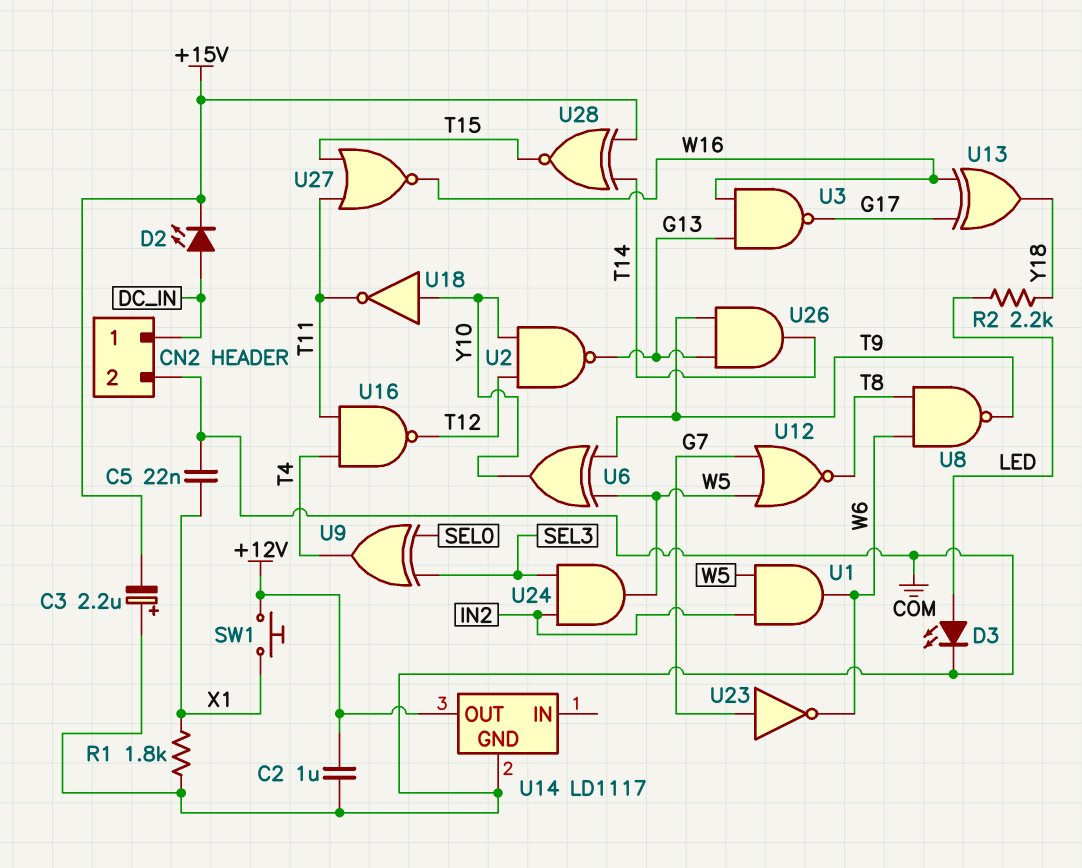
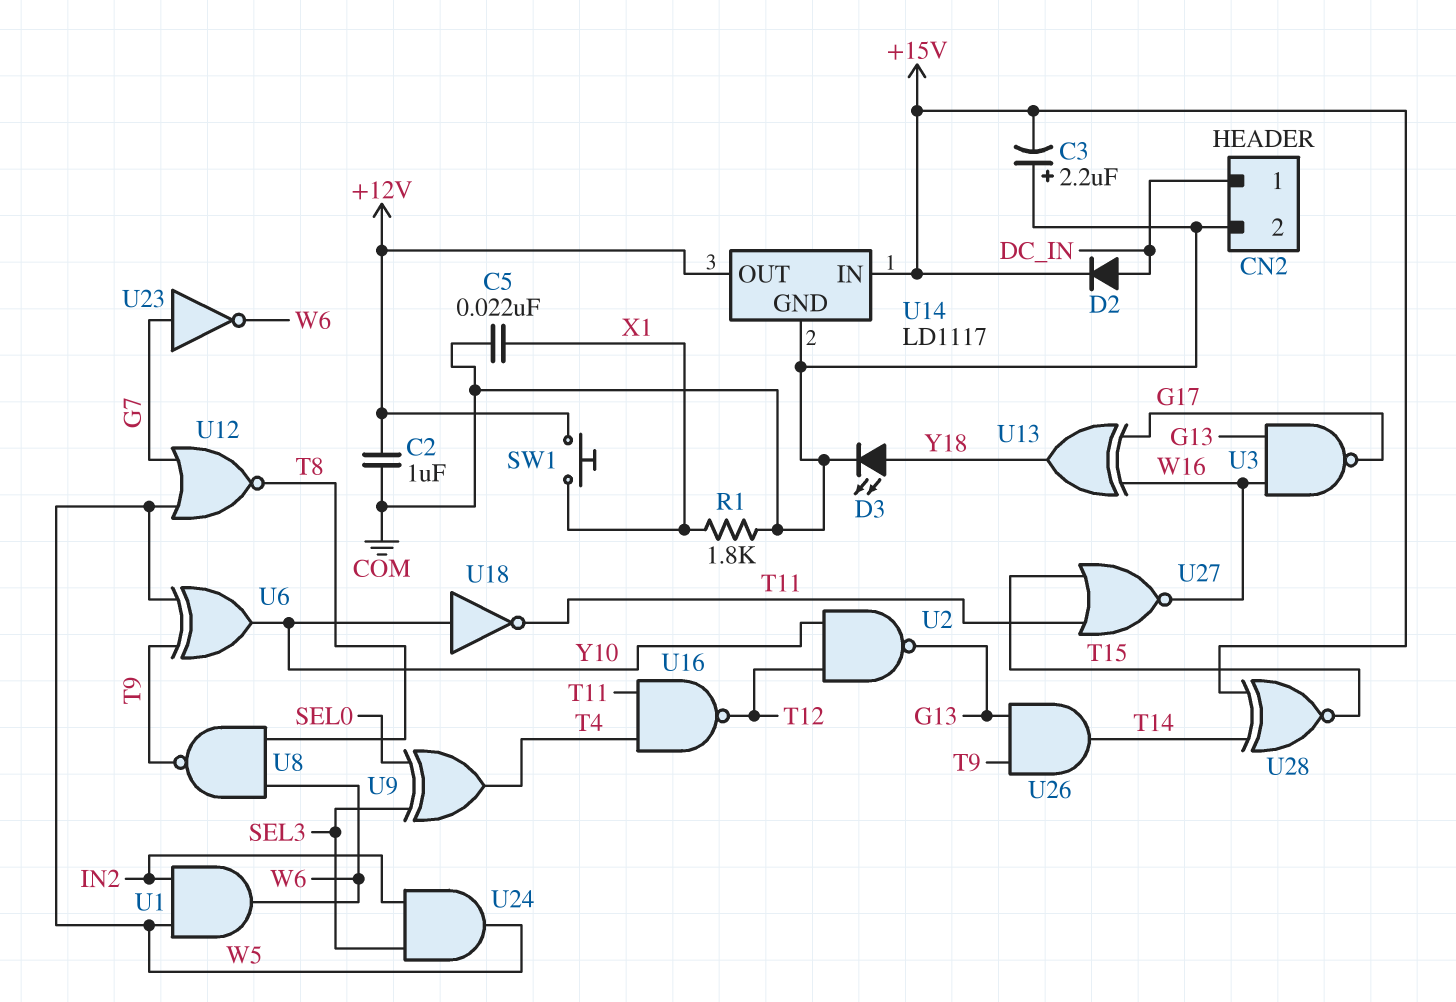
D2: LED (A DC_IN, K +15V) -> diode (A DC_IN, K +15V)
D3: LED (A LED, K COM) -> LED (A Y18, K COM)
R2: 2.2k (LED, Y18) -> none
U14 pin IN: none -> +15V

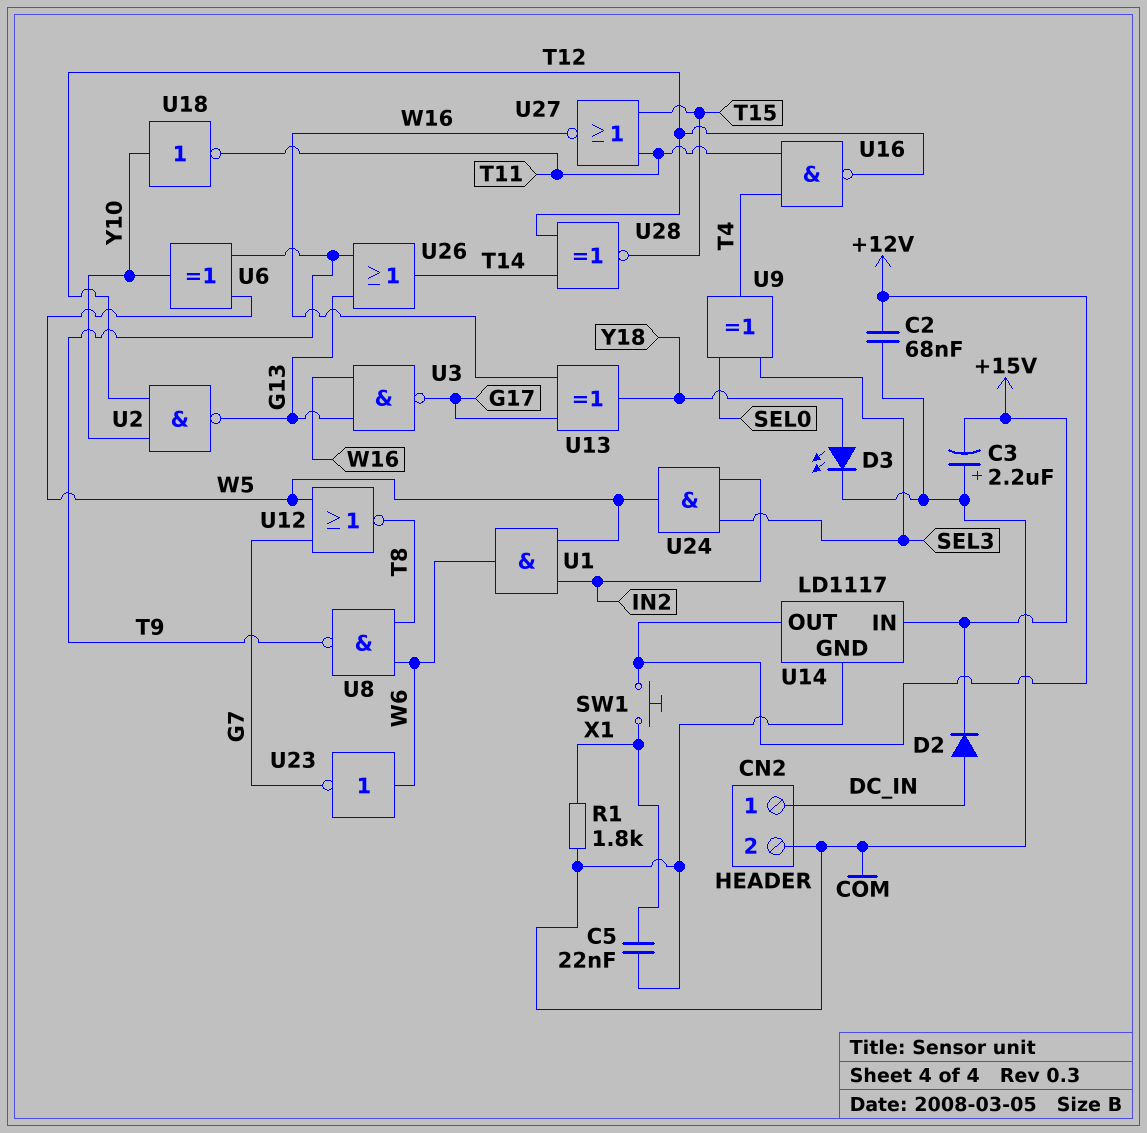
C2: 1uF (+12V, COM) -> 68nF (+12V, COM)
U23: NOT (in G7, out W6) -> NOT (in W6, out G7)
U26: AND (in G13, in T9, out T14) -> OR (in G13, in T9, out T14)
U28: XNOR (in +15V, in T14, out T15) -> XNOR (in T12, in T14, out T15)

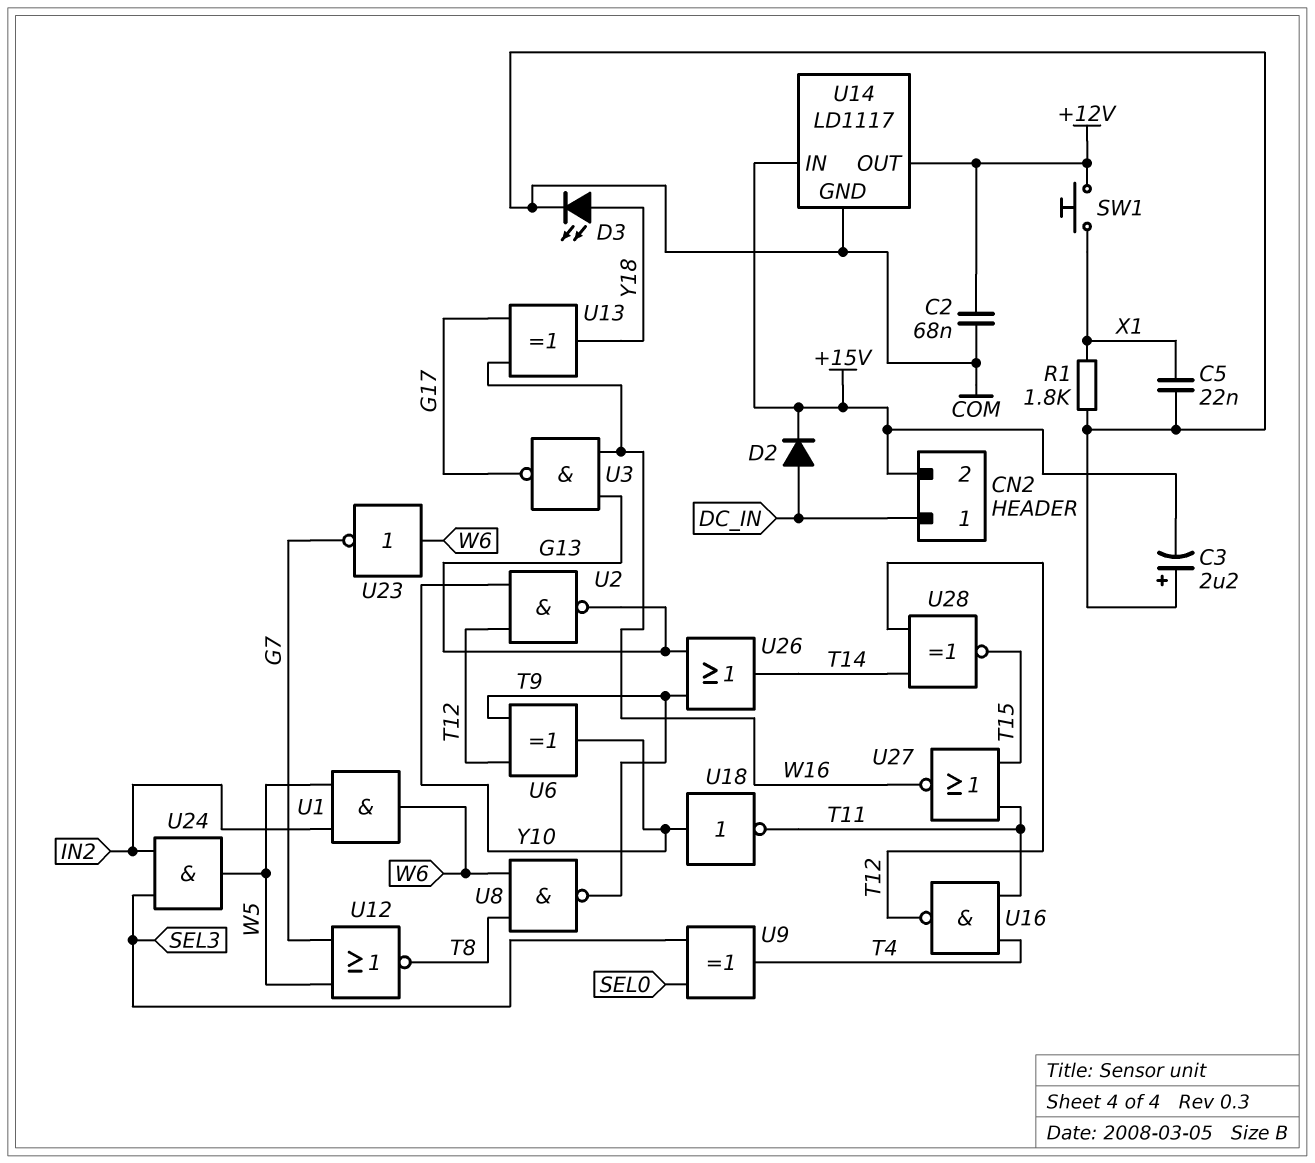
CN2 pin 2: COM -> +15V
U6: XOR (in T9, in W5, out Y10) -> XOR (in T9, in T12, out Y10)

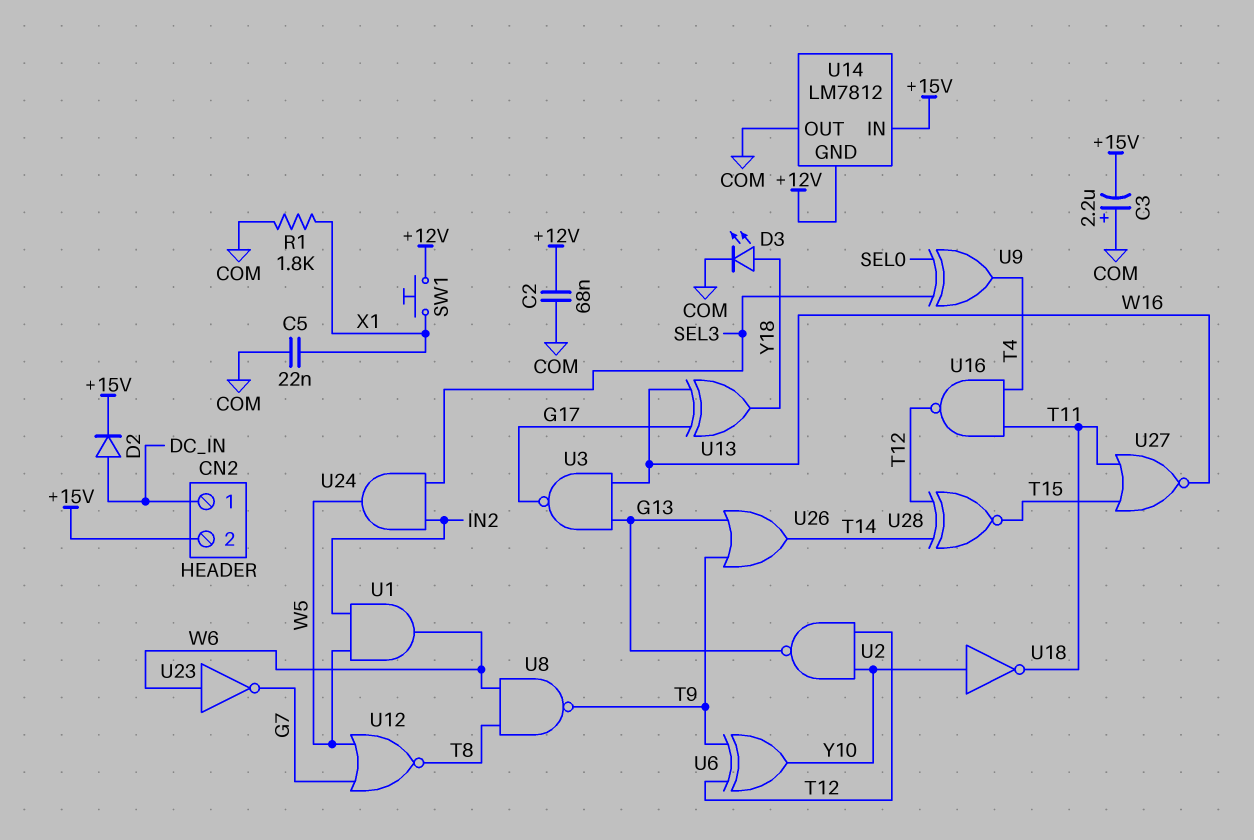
U14: LD1117 -> LM7812
U14 pin GND: COM -> +12V
U14 pin OUT: +12V -> COM

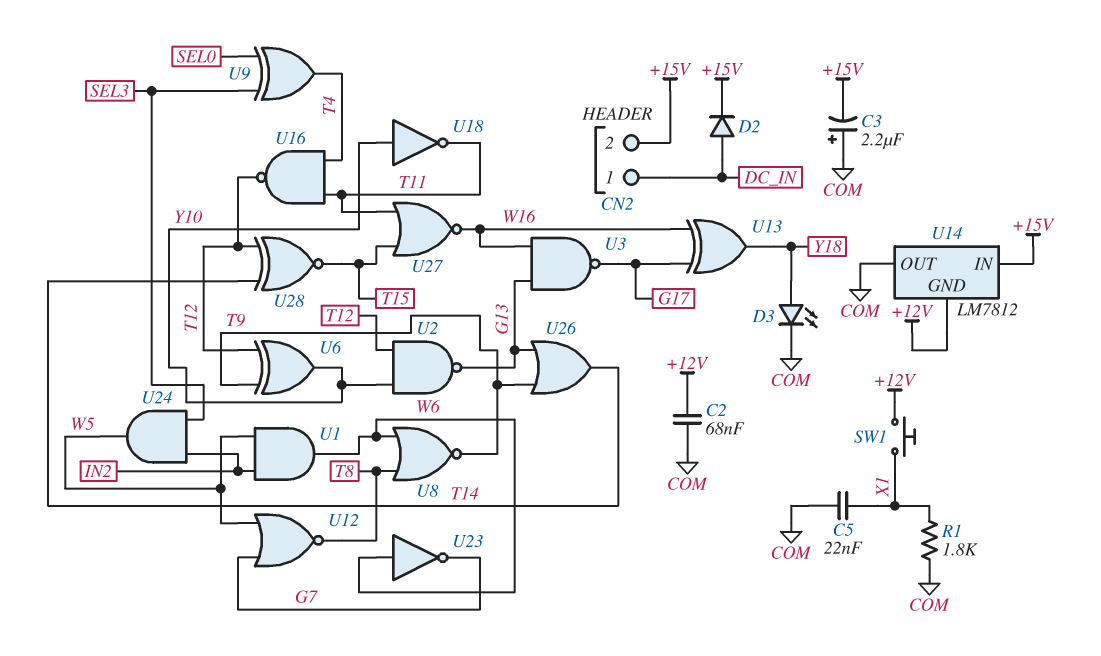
U8: NAND (in T8, in W6, out T9) -> NOR (in T8, in W6, out T9)

